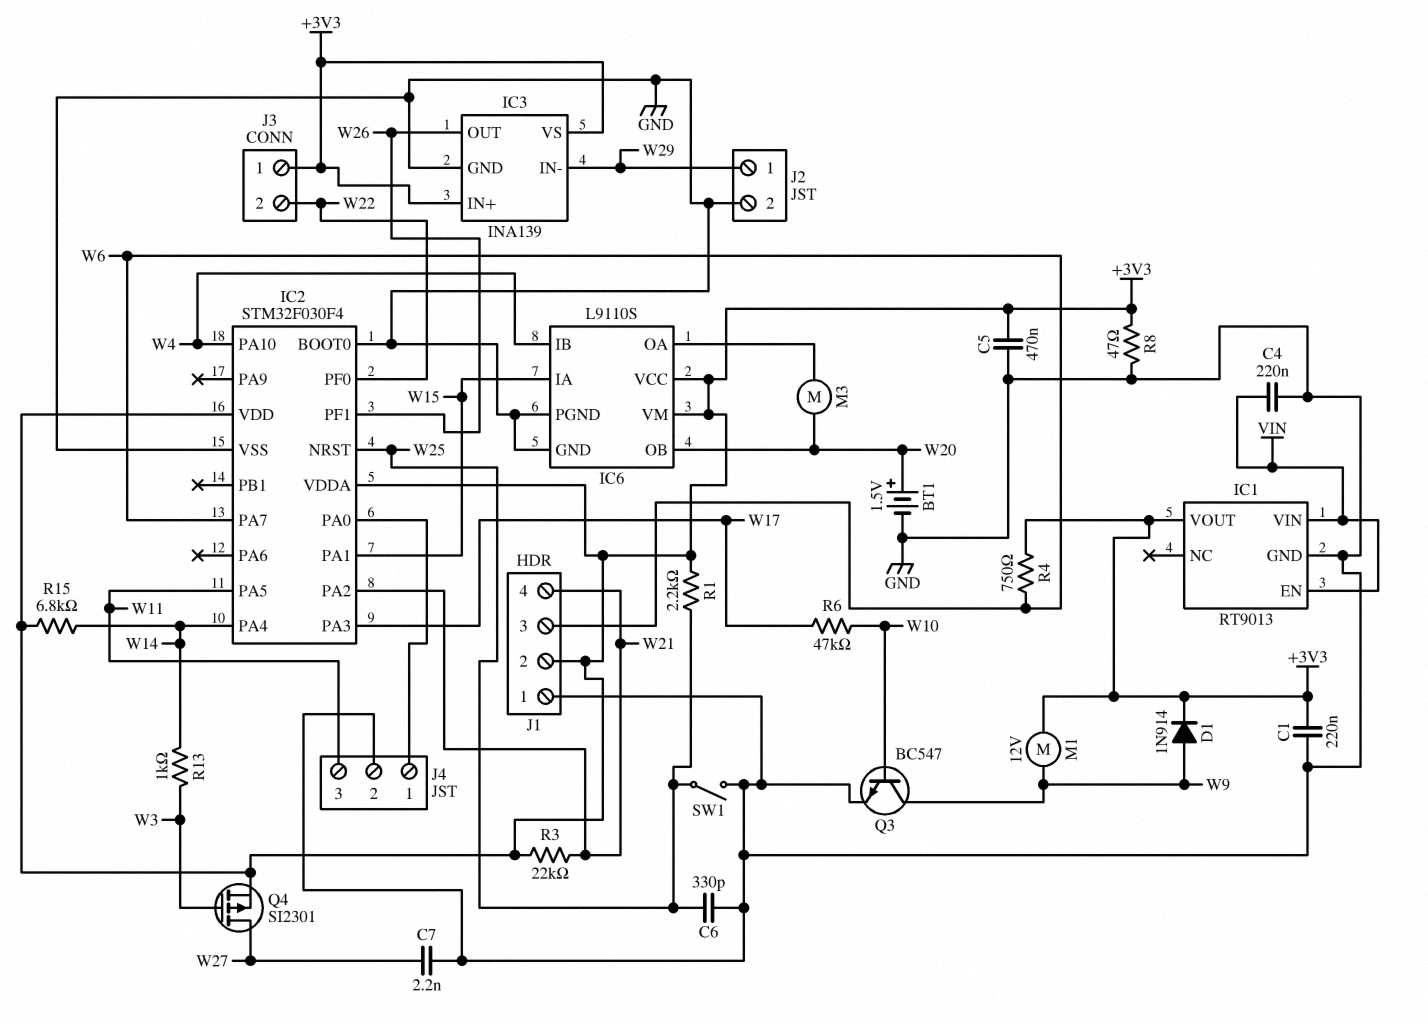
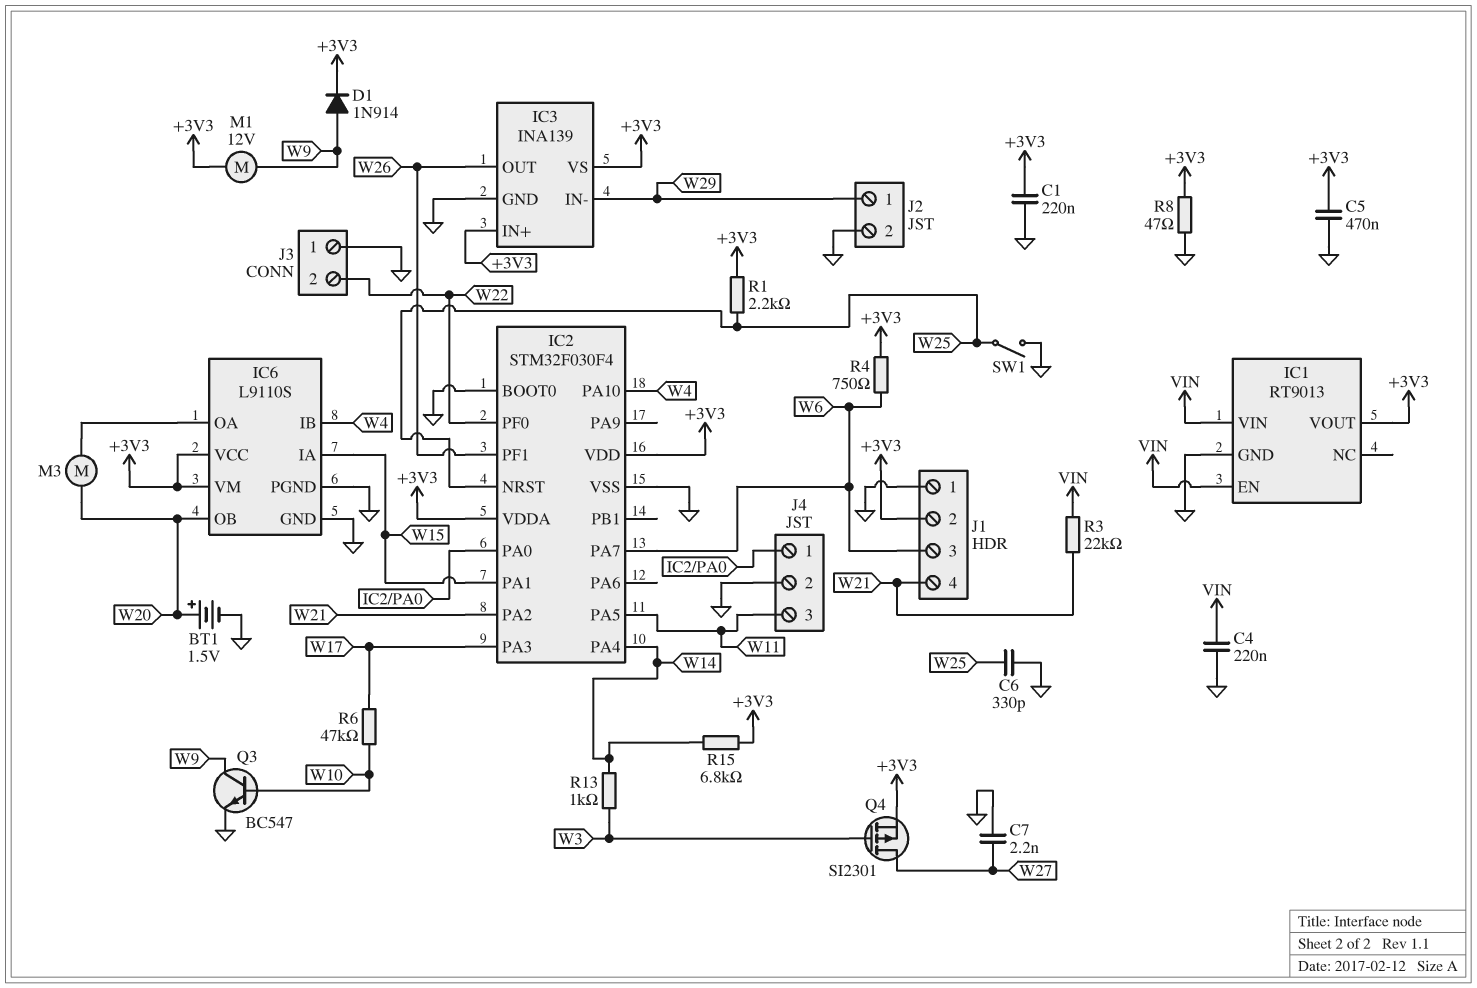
J3 pin 1: +3V3 -> GND
R3: 22k (+3V3, W21) -> 22k (VIN, W21)

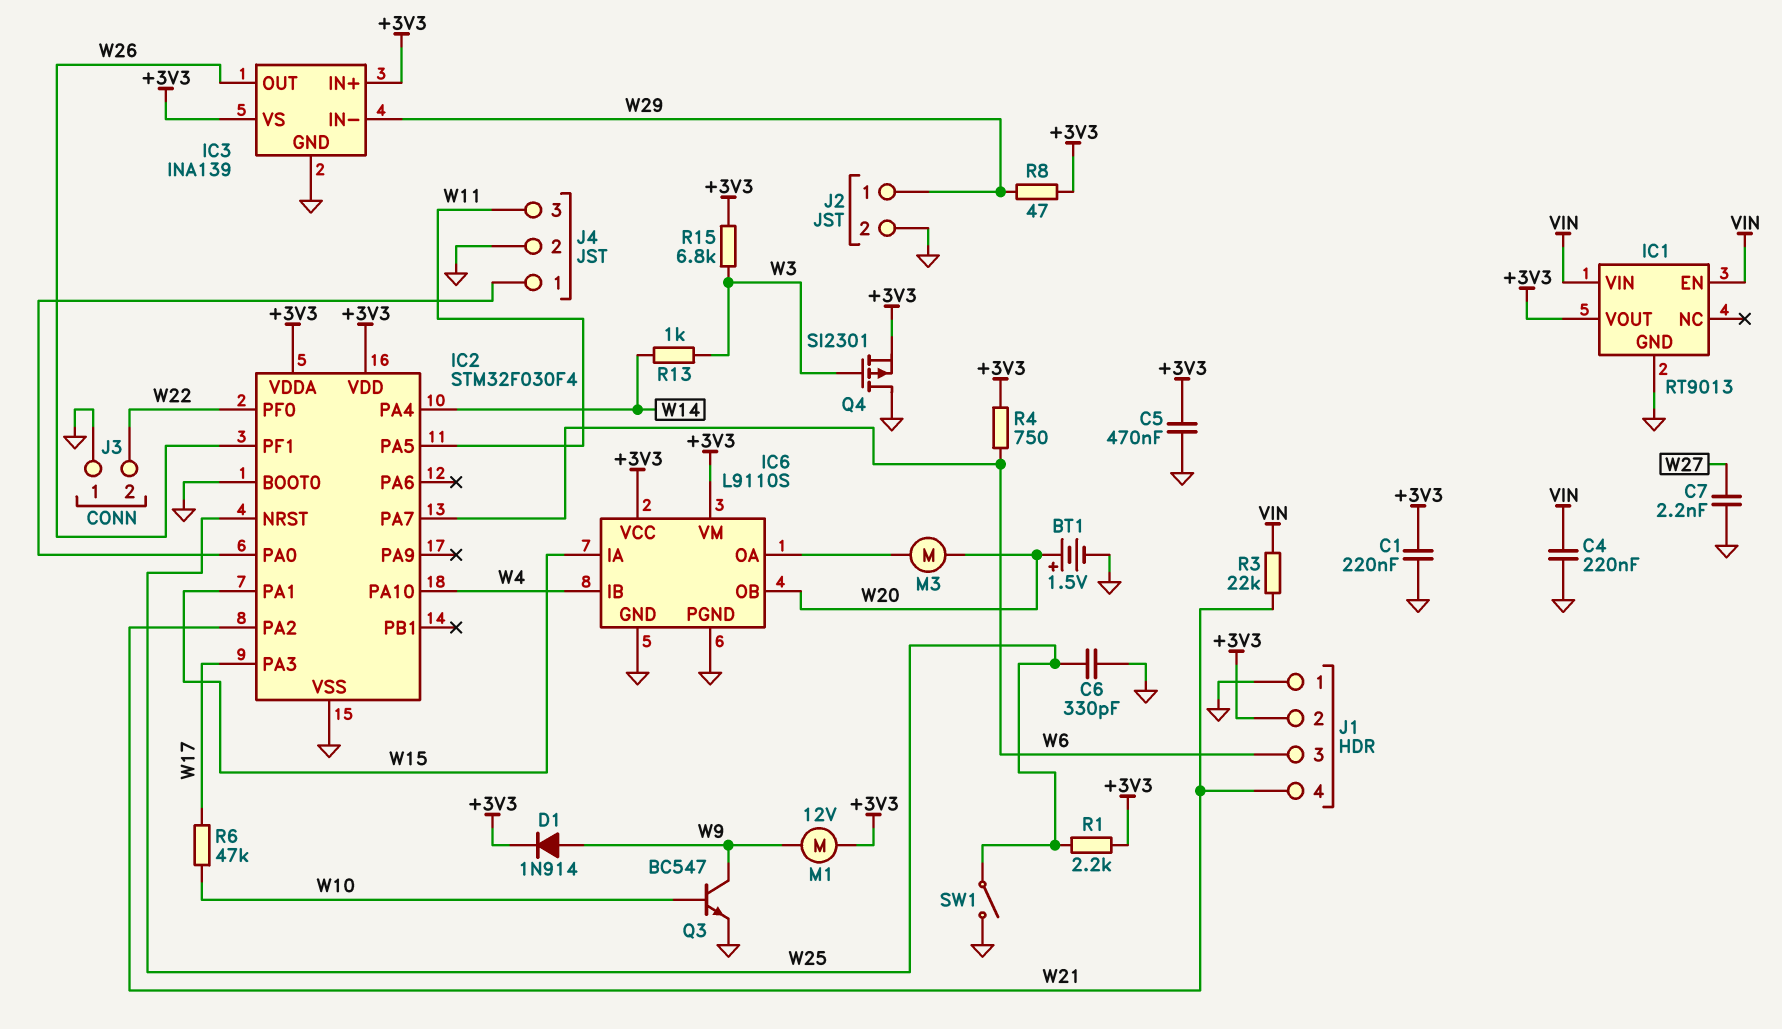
Q4: PMOS SI2301 (G W3, D W27, S +3V3) -> PMOS SI2301 (G W3, D GND, S +3V3)
R8: 47 (+3V3, GND) -> 47 (+3V3, W29)
R15: 6.8k (+3V3, W14) -> 6.8k (+3V3, W3)

